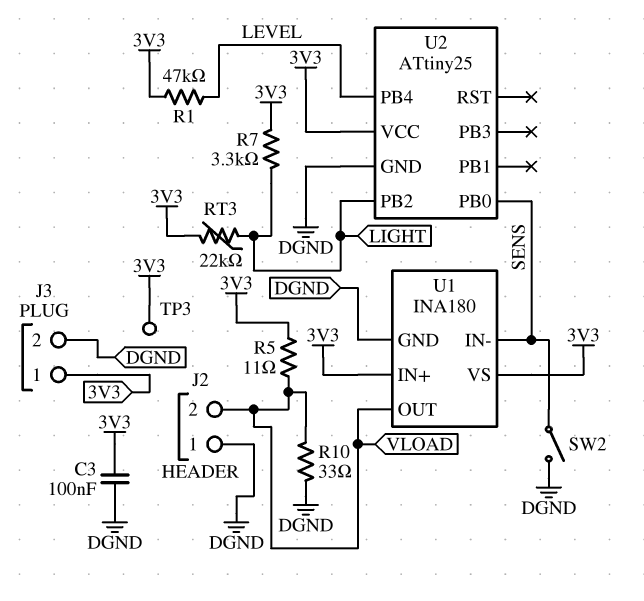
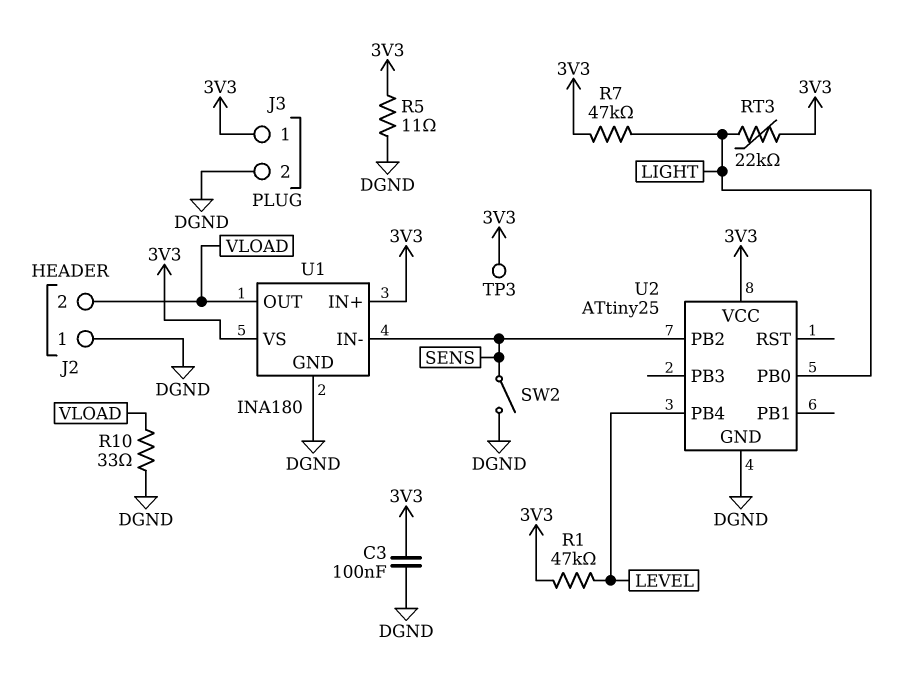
R5: 11 (3V3, VLOAD) -> 11 (3V3, DGND)
R7: 3.3k (3V3, LIGHT) -> 47k (3V3, LIGHT)
U2 pin PB0: SENS -> LIGHT
U2 pin PB2: LIGHT -> SENS

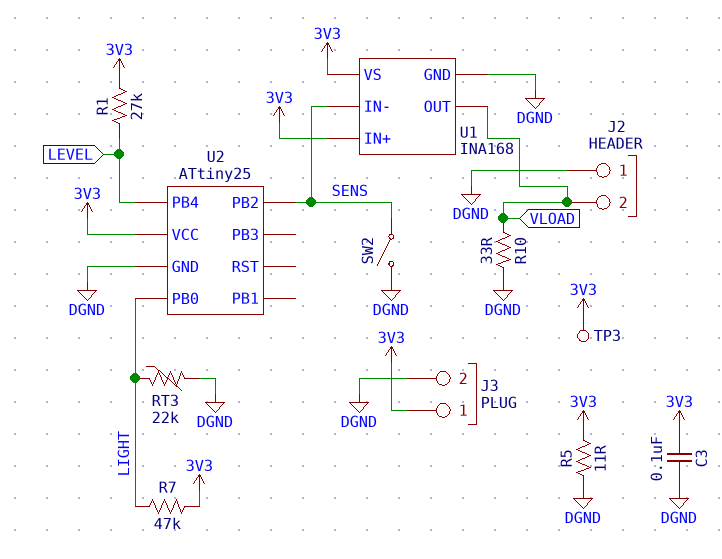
R1: 47k (3V3, LEVEL) -> 27k (3V3, LEVEL)
RT3: 22k (3V3, LIGHT) -> 22k (DGND, LIGHT)
U1: INA180 -> INA168

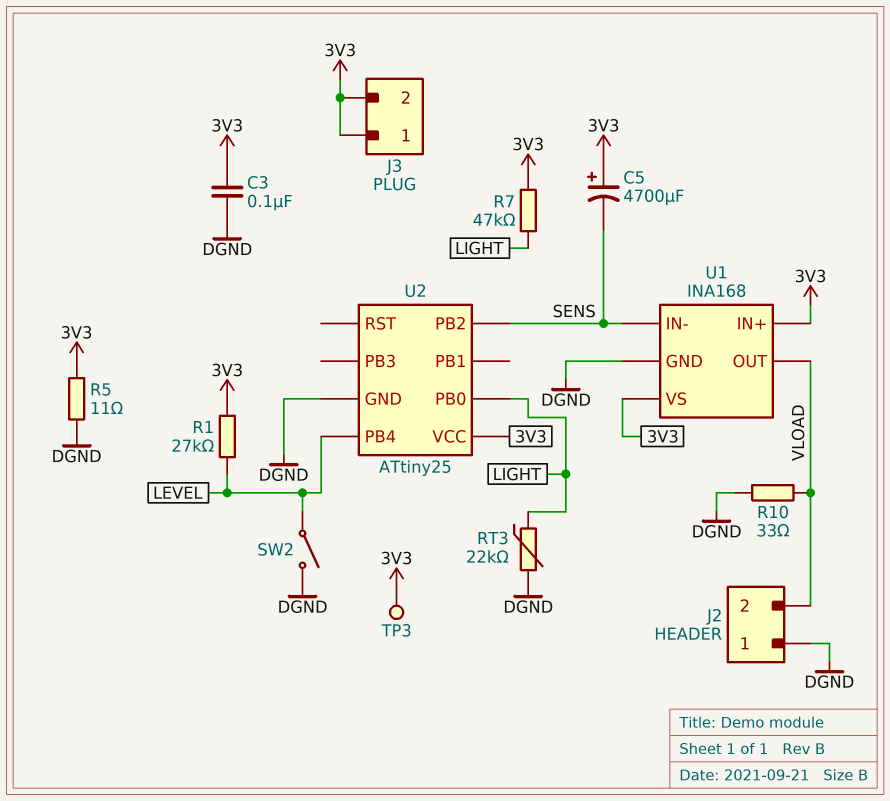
C5: none -> 4700uF (plus 3V3, minus SENS)
J3 pin 2: DGND -> 3V3
SW2: switch (DGND, SENS) -> switch (DGND, LEVEL)

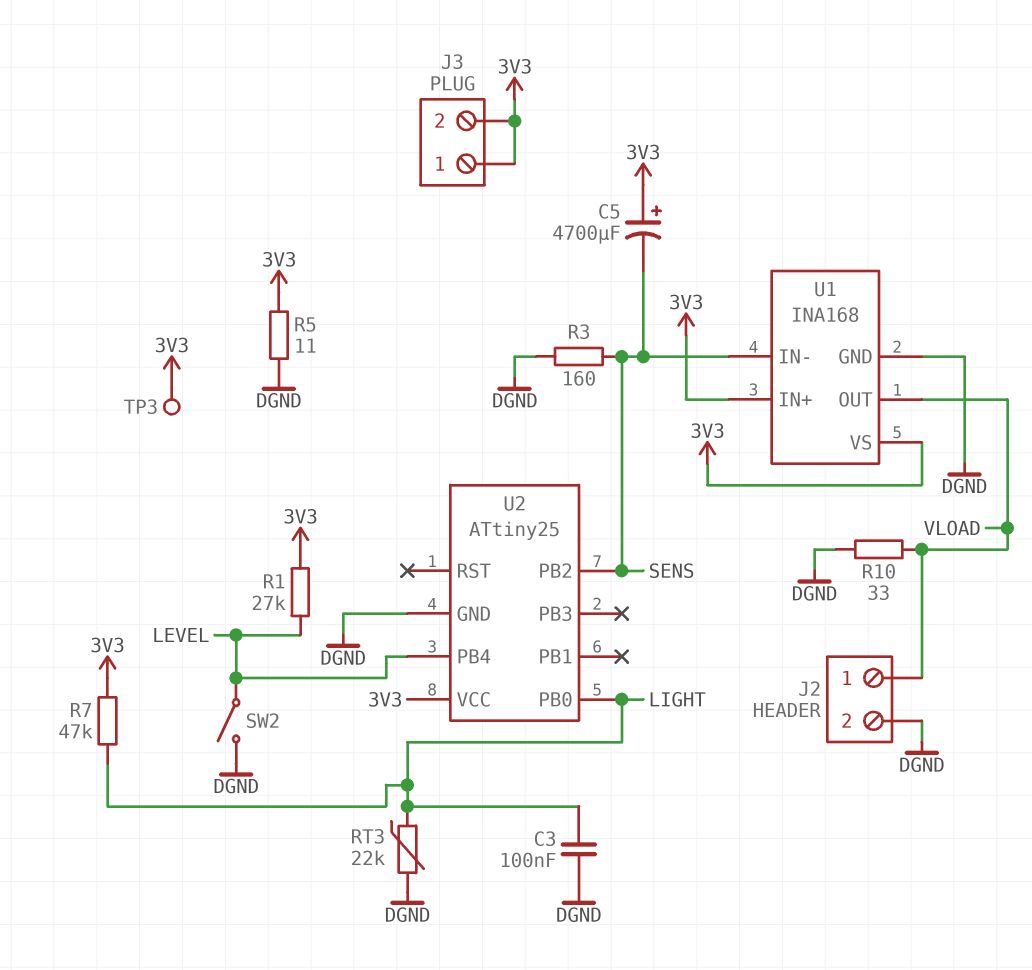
C3: 100nF (3V3, DGND) -> 100nF (DGND, LIGHT)
J2 pin 1: DGND -> VLOAD
J2 pin 2: VLOAD -> DGND
R3: none -> 160 (DGND, SENS)

